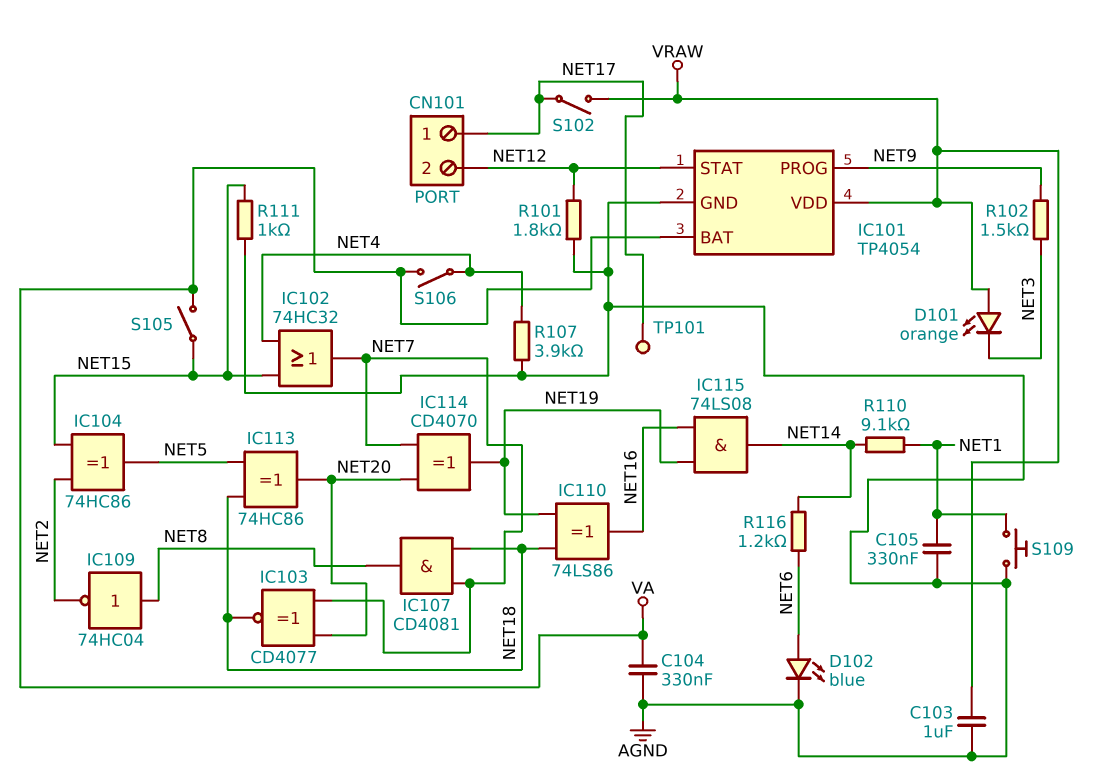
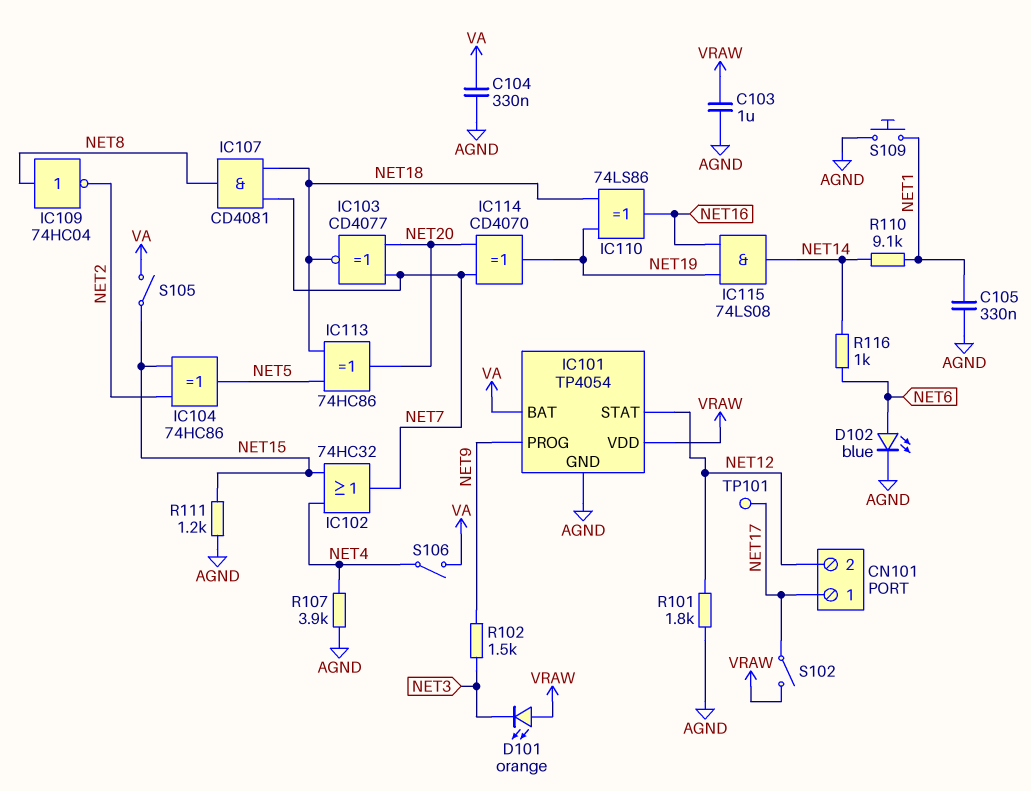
R111: 1k (AGND, NET15) -> 1.2k (AGND, NET15)
R116: 1.2k (NET6, NET14) -> 1k (NET6, NET14)

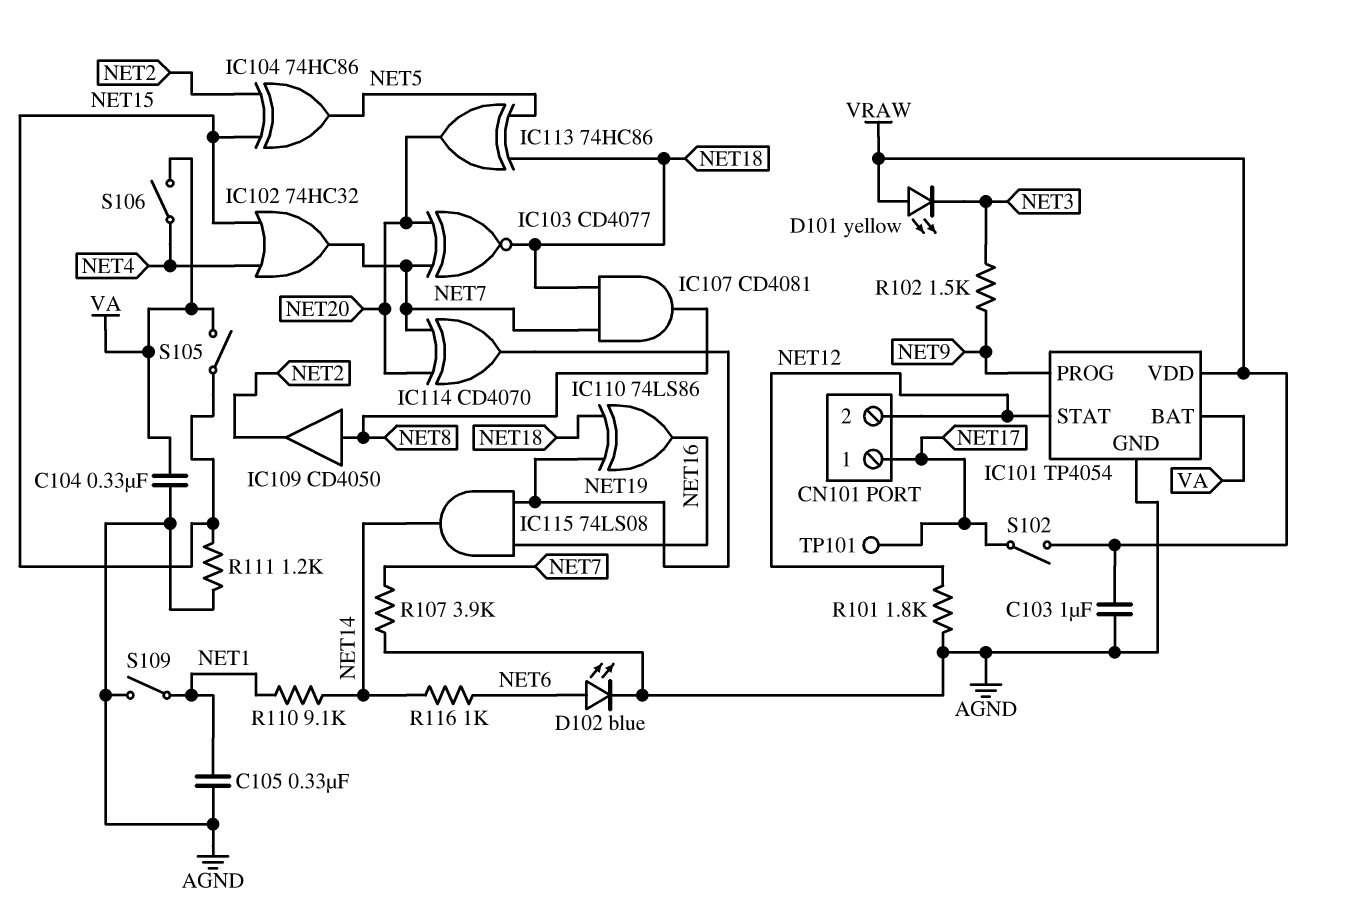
D101: LED orange (A VRAW, K NET3) -> LED yellow (A VRAW, K NET3)
IC109: NOT 74HC04 (in NET8, out NET2) -> buffer CD4050 (in NET8, out NET2)
R107: 3.9k (AGND, NET4) -> 3.9k (AGND, NET7)
S109: button (AGND, NET1) -> switch (AGND, NET1)

